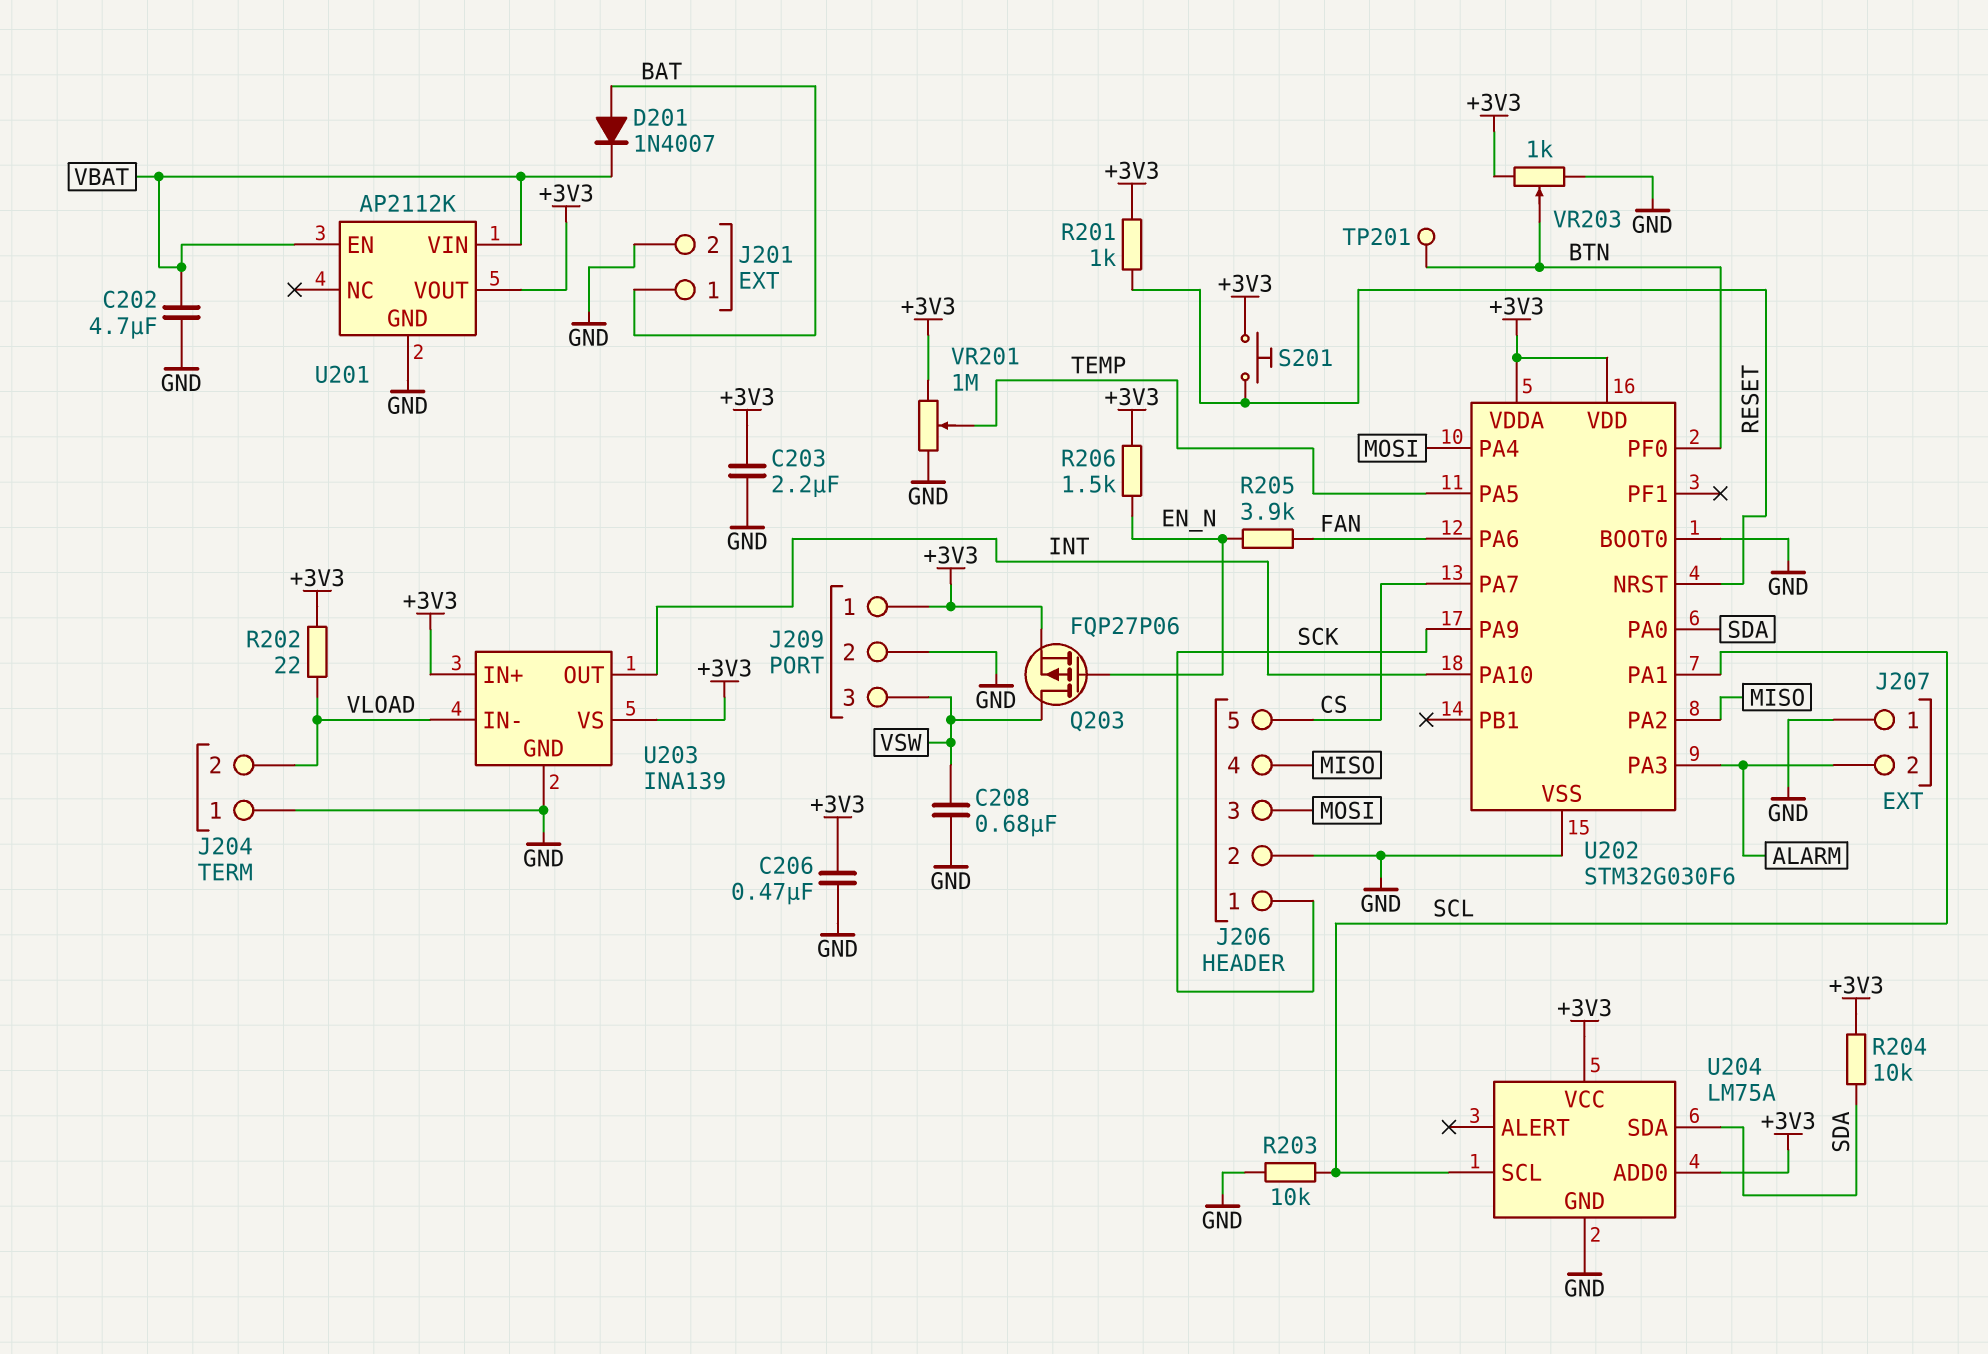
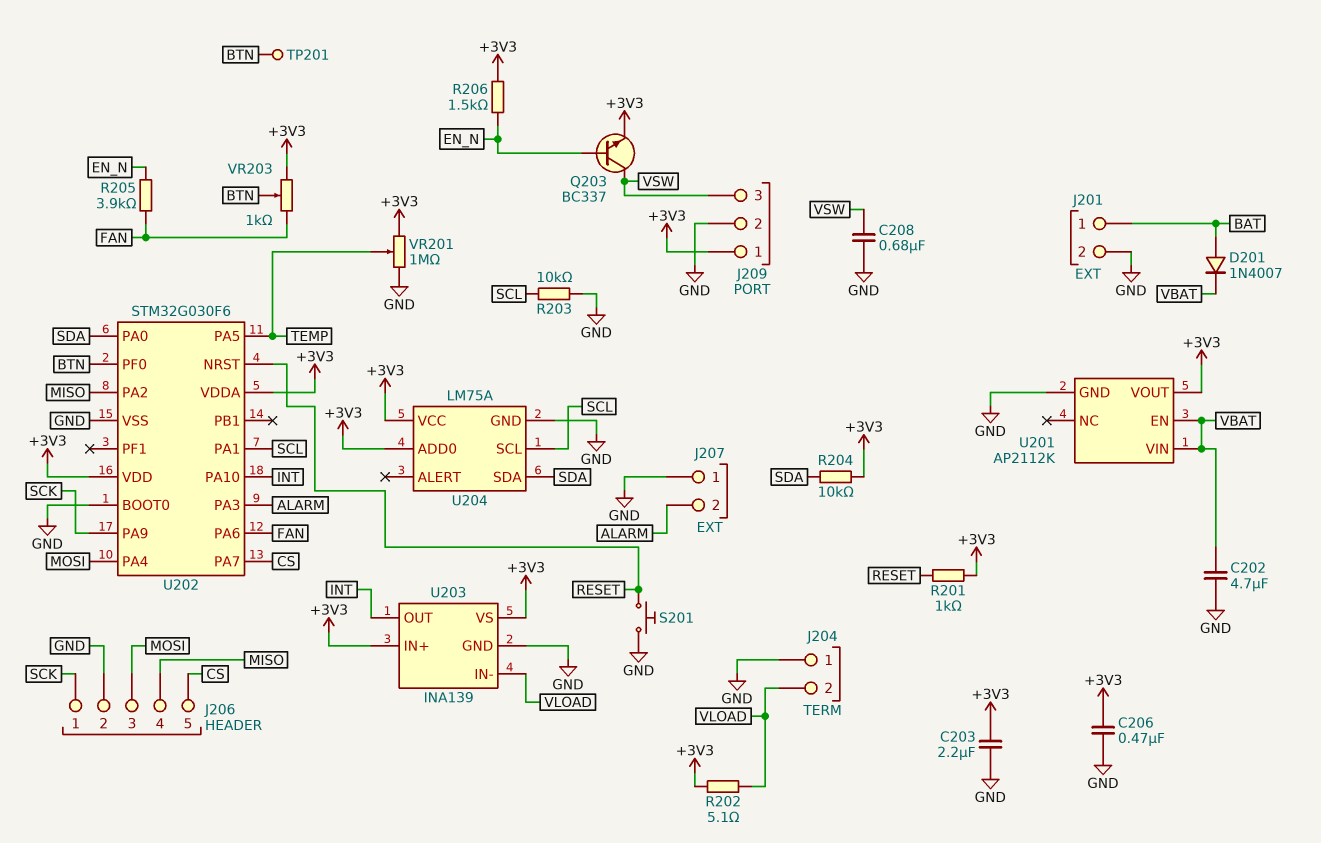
Q203: PMOS FQP27P06 (G EN_N, D VSW, S +3V3) -> NPN BC337 (B EN_N, C VSW, E +3V3)
R202: 22 (+3V3, VLOAD) -> 5.1 (+3V3, VLOAD)
S201: button (+3V3, RESET) -> button (GND, RESET)
VR203: 1k (+3V3, GND, wiper BTN) -> 1k (+3V3, FAN, wiper BTN)

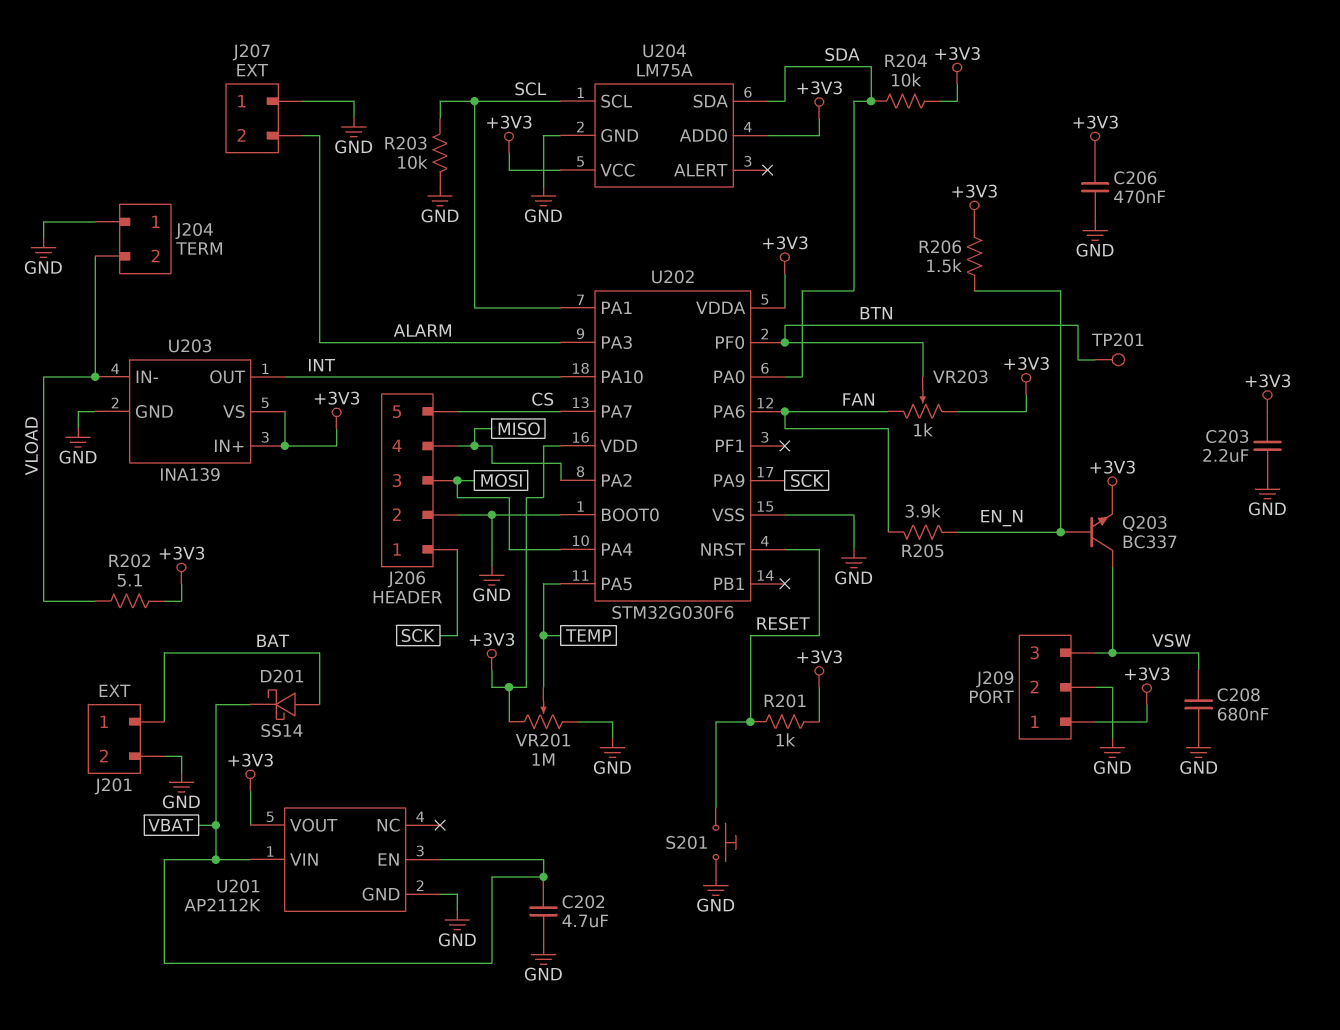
D201: diode 1N4007 (A BAT, K VBAT) -> schottky SS14 (A BAT, K VBAT)

